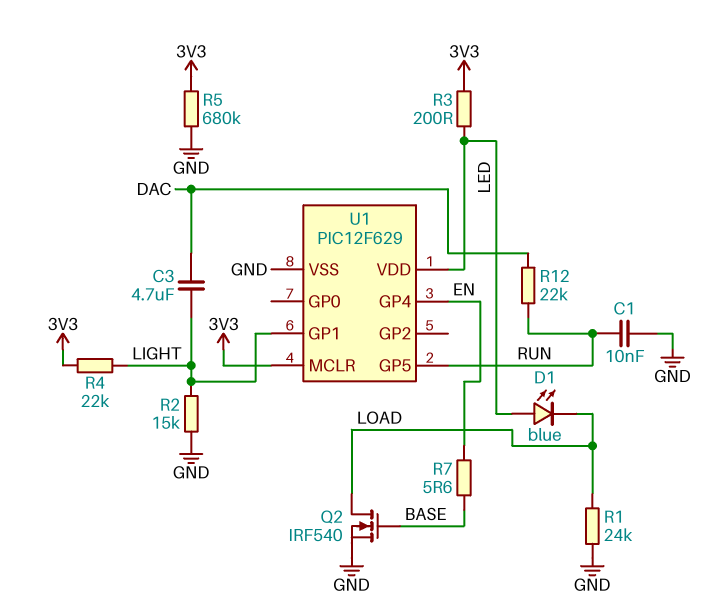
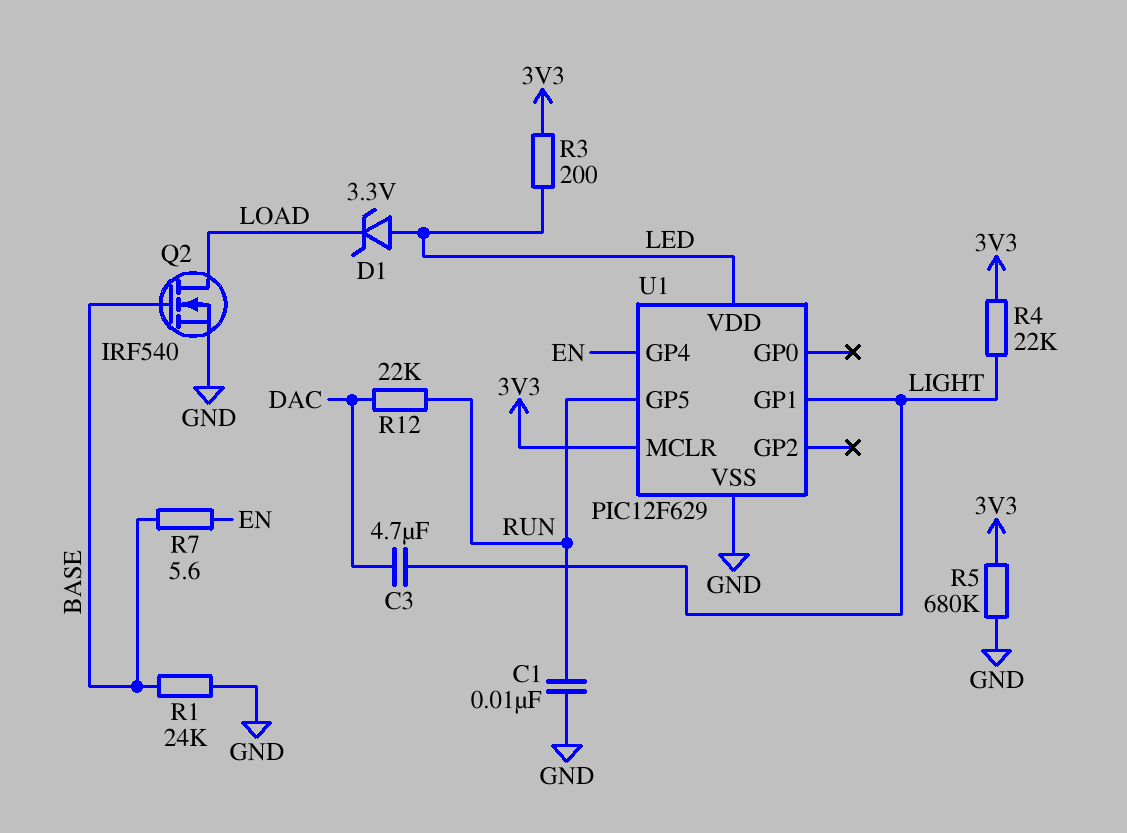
D1: LED blue (A LED, K LOAD) -> zener 3.3V (A LED, K LOAD)
R1: 24k (GND, LOAD) -> 24k (BASE, GND)
R2: 15k (GND, LIGHT) -> none

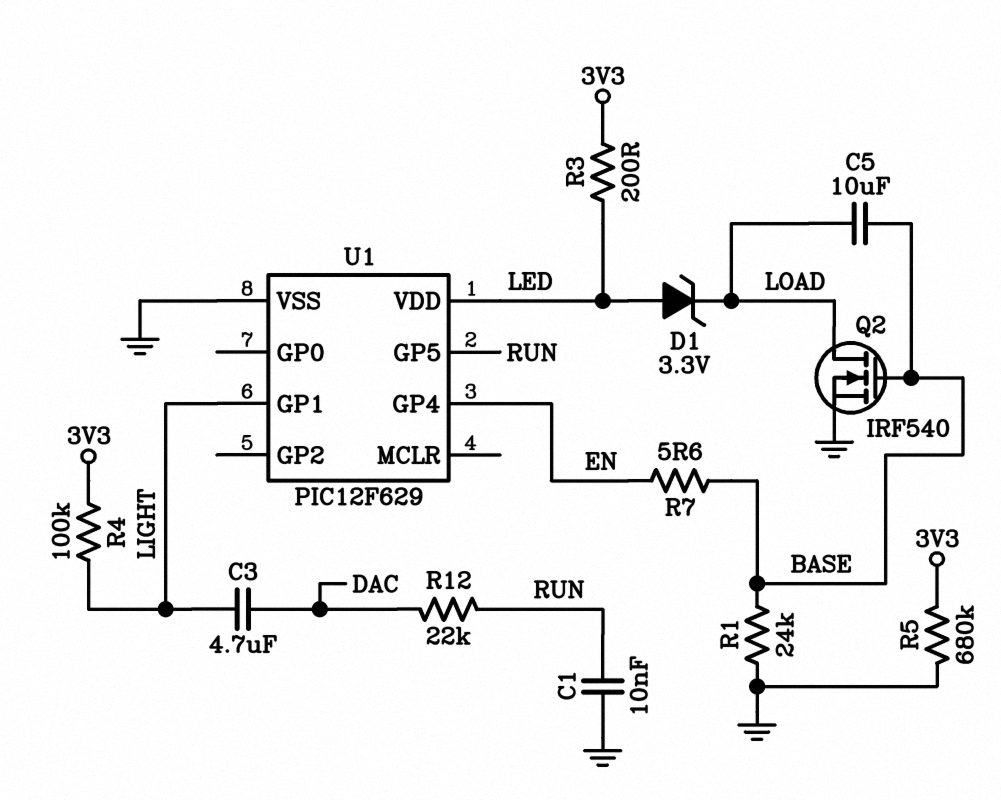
C5: none -> 10uF (BASE, LOAD)
R4: 22k (3V3, LIGHT) -> 100k (3V3, LIGHT)
U1 pin MCLR: 3V3 -> none

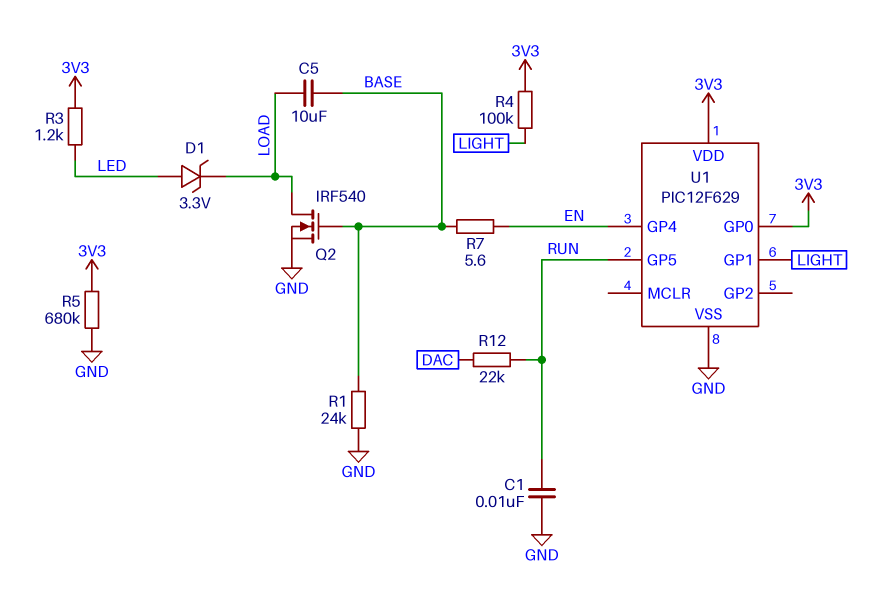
C3: 4.7uF (DAC, LIGHT) -> none
R3: 200 (3V3, LED) -> 1.2k (3V3, LED)
U1 pin GP0: none -> 3V3
U1 pin VDD: LED -> 3V3

